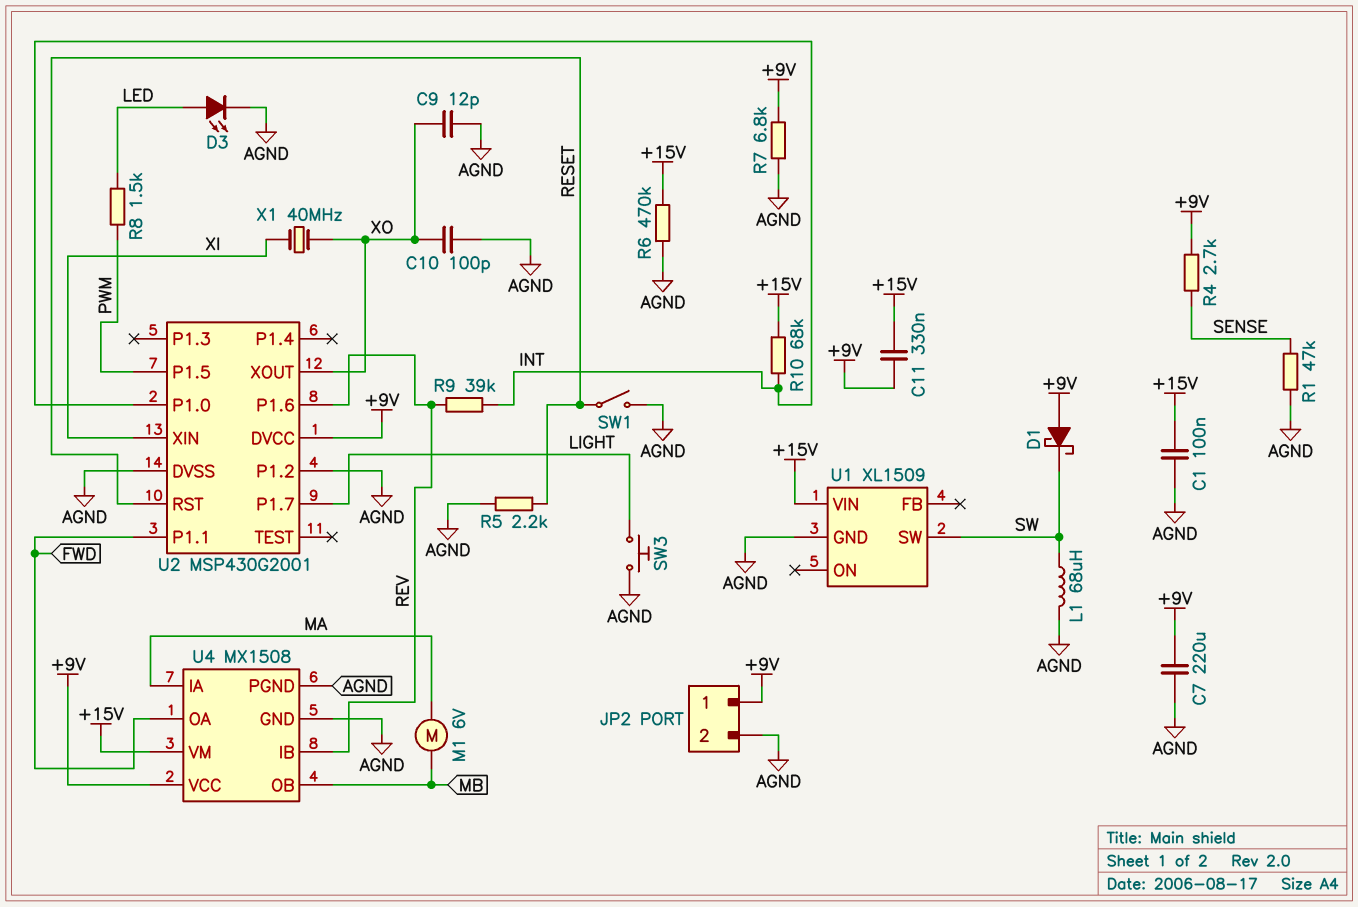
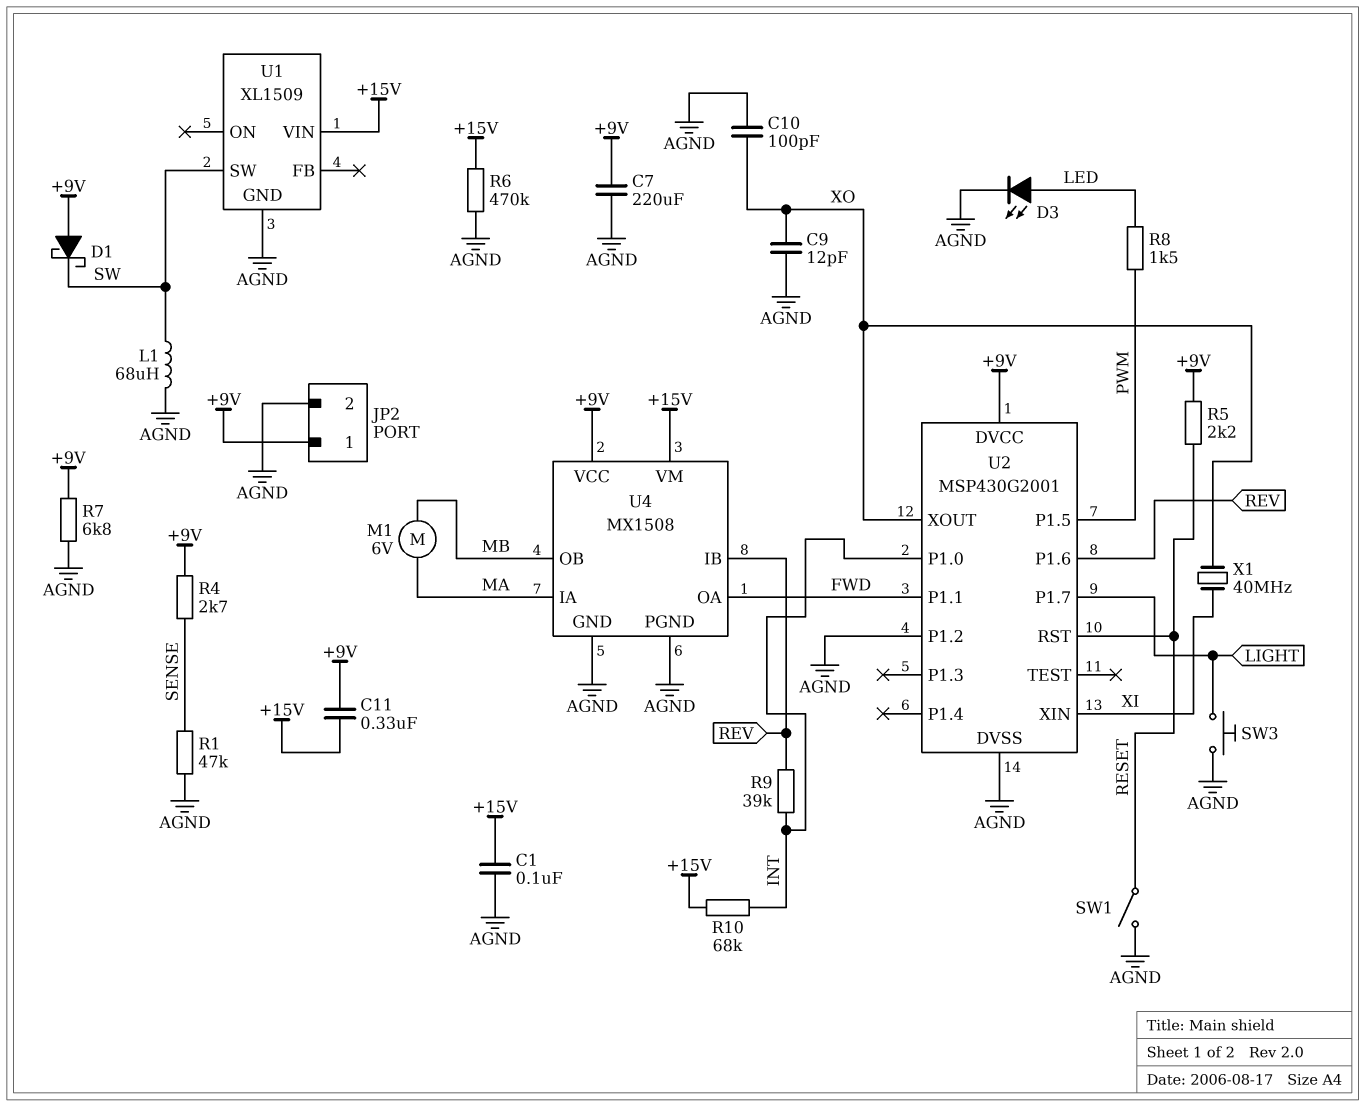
R5: 2.2k (AGND, RESET) -> 2.2k (+9V, RESET)

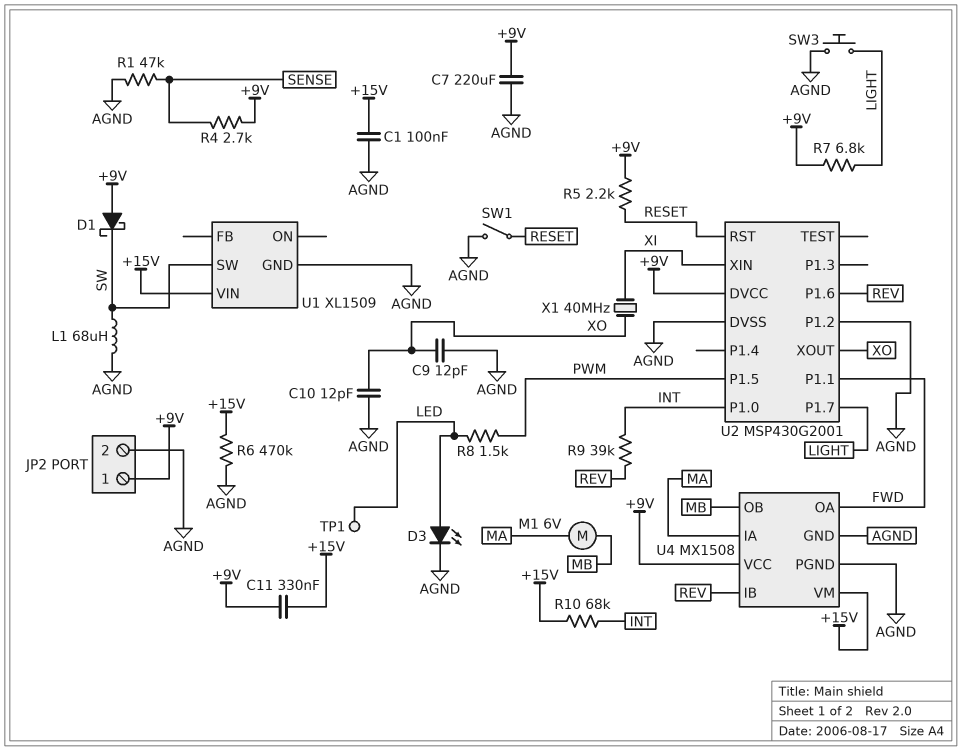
C10: 100pF (AGND, XO) -> 12pF (AGND, XO)
R7: 6.8k (+9V, AGND) -> 6.8k (+9V, LIGHT)
TP1: none -> test point (LED)

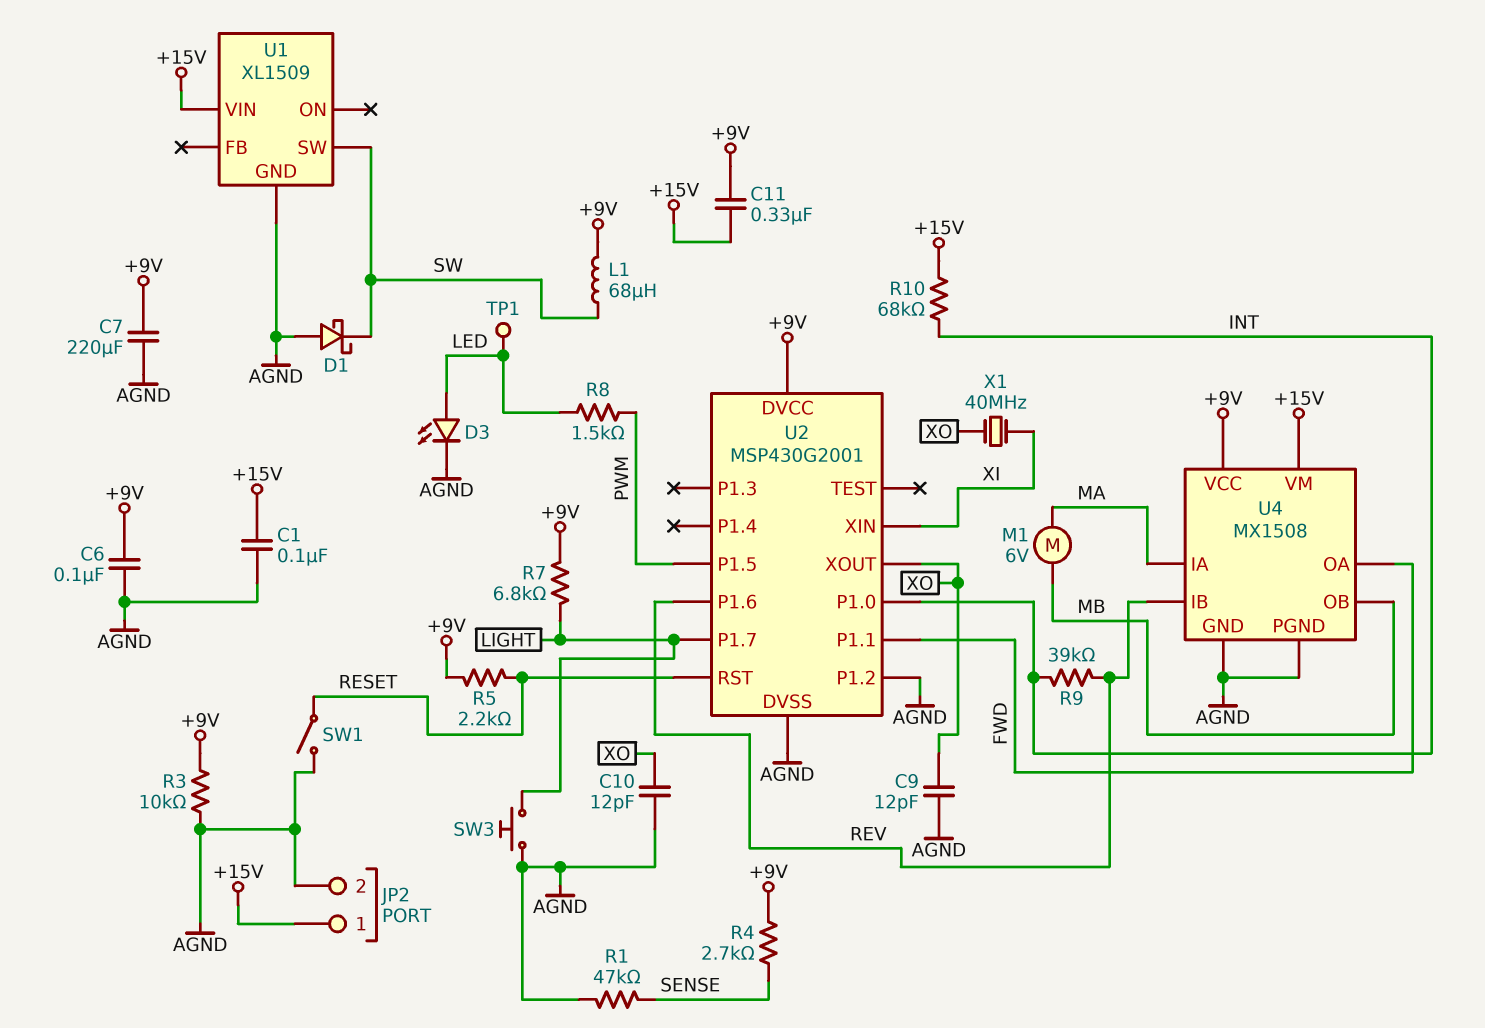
C6: none -> 100nF (+9V, AGND)
D1: schottky (A +9V, K SW) -> schottky (A AGND, K SW)
JP2 pin 1: +9V -> +15V
L1: 68uH (AGND, SW) -> 68uH (+9V, SW)
R3: none -> 10k (+9V, AGND)
R6: 470k (+15V, AGND) -> none

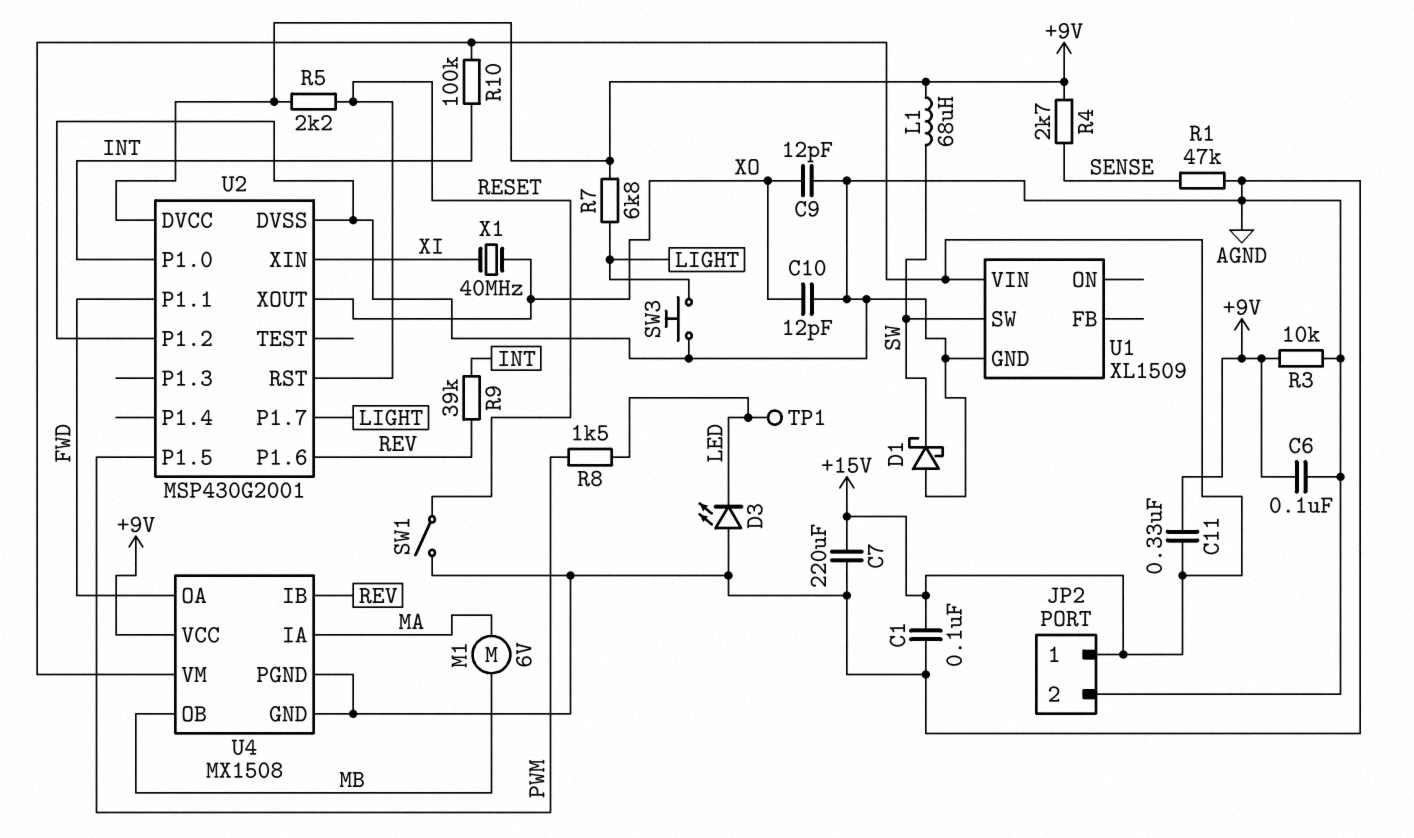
C7: 220uF (+9V, AGND) -> 220uF (+15V, AGND)
D3: LED (A LED, K AGND) -> LED (A AGND, K LED)
R10: 68k (+15V, INT) -> 100k (+15V, INT)

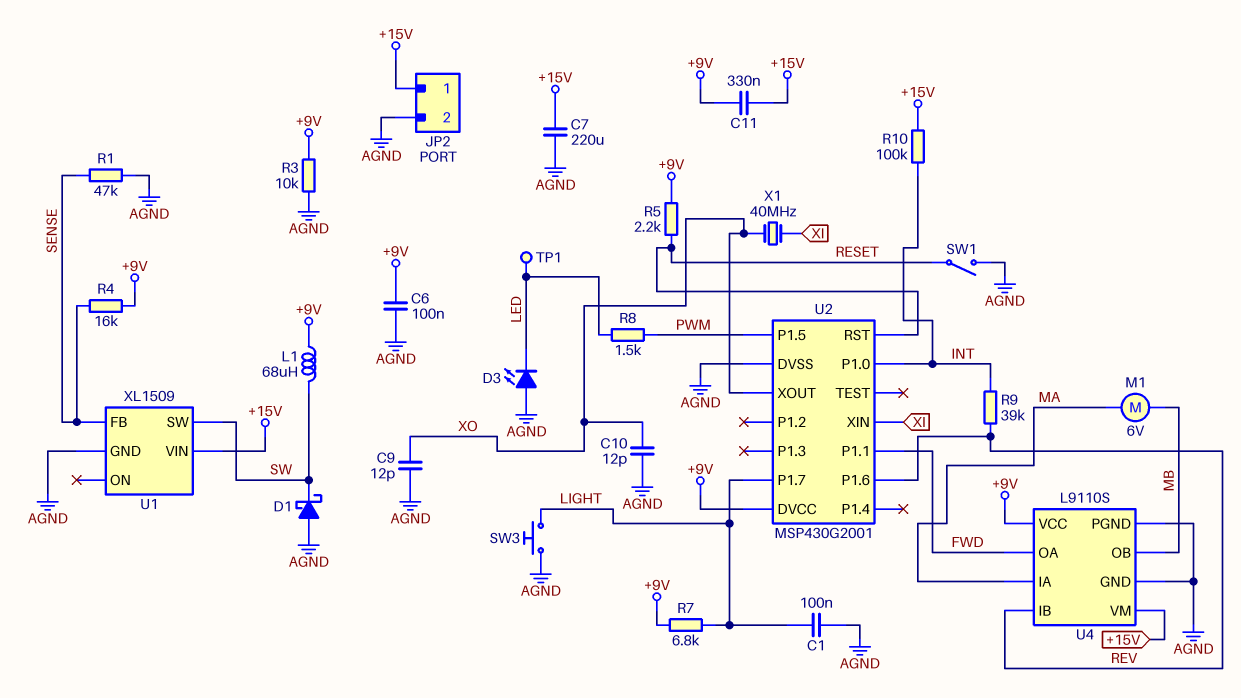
C1: 100nF (+15V, AGND) -> 100nF (AGND, LIGHT)
R4: 2.7k (+9V, SENSE) -> 16k (+9V, SENSE)
U1 pin FB: none -> SENSE
U2 pin P1.2: AGND -> none
U4: MX1508 -> L9110S

